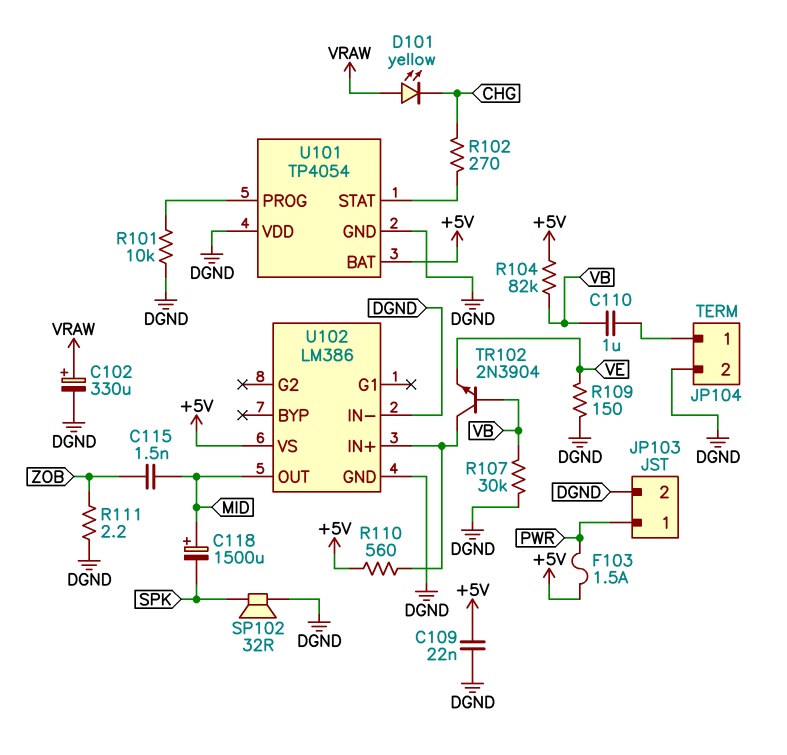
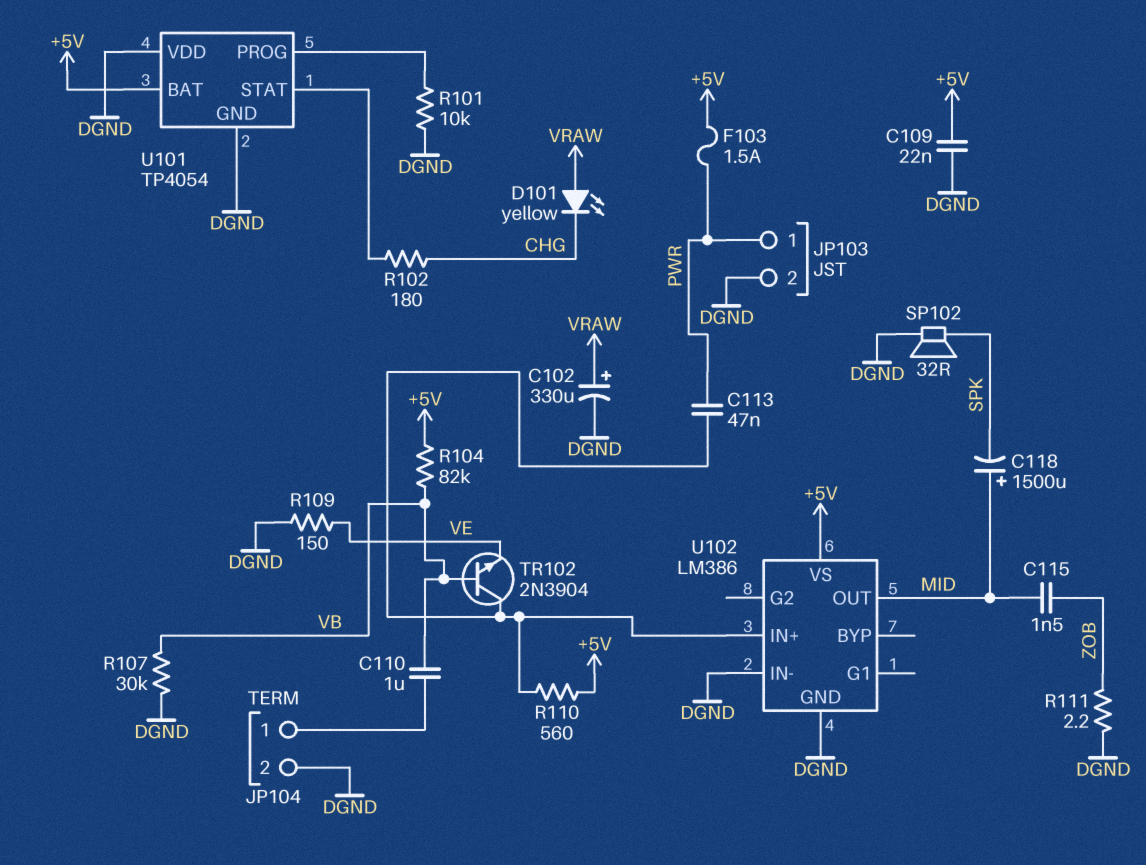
C113: none -> 47nF (PWR, U102/IN+)
R102: 270 (CHG, U101/STAT) -> 180 (CHG, U101/STAT)

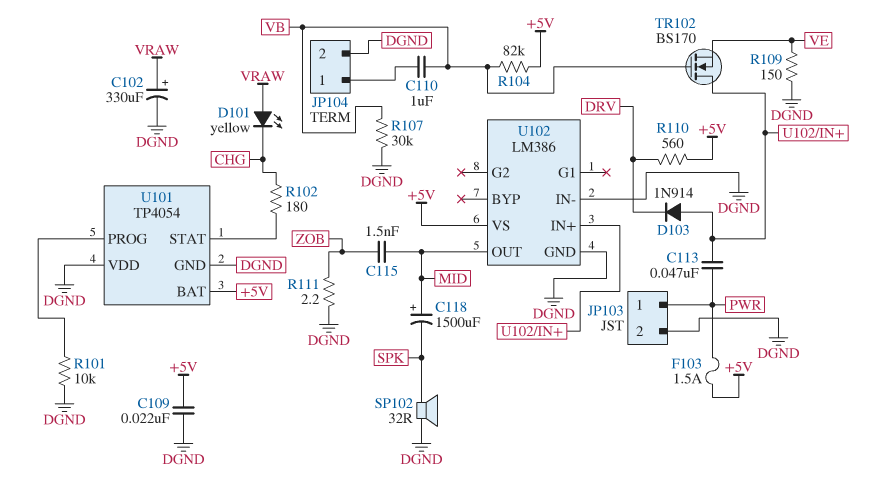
D103: none -> diode 1N914 (A U102/IN+, K DRV)
R110: 560 (+5V, U102/IN+) -> 560 (+5V, DRV)
TR102: NPN 2N3904 (B VB, C U102/IN+, E VE) -> NMOS BS170 (G VB, D U102/IN+, S VE)

